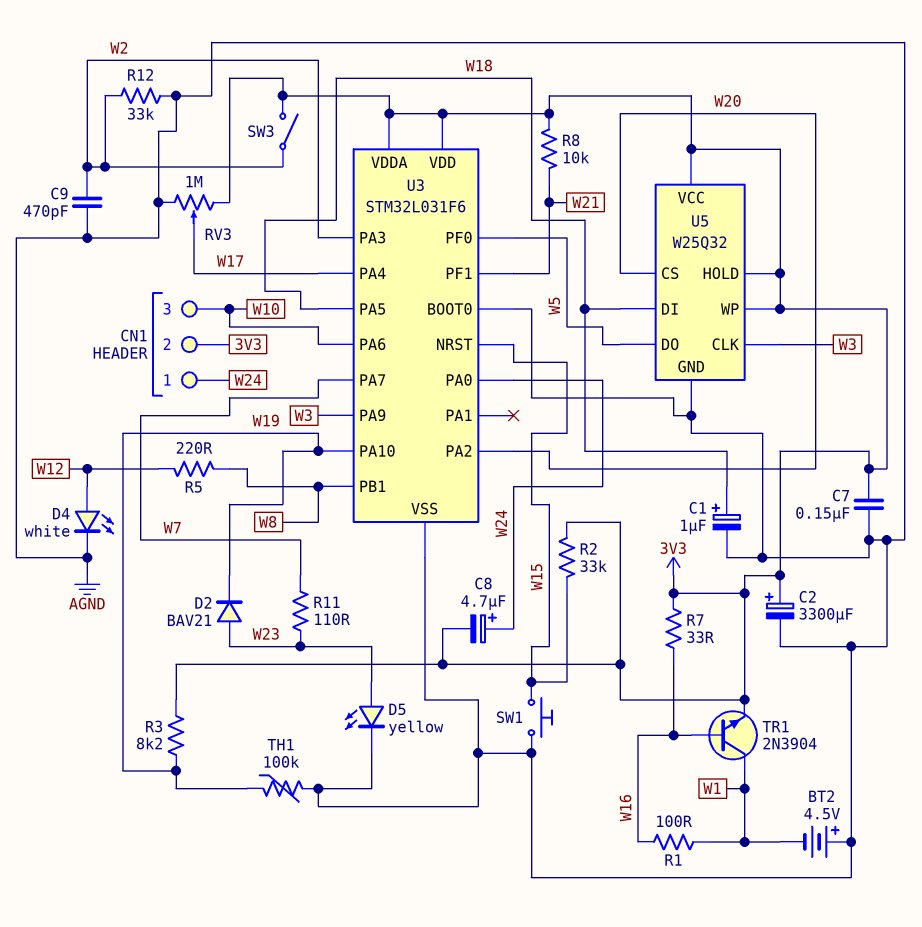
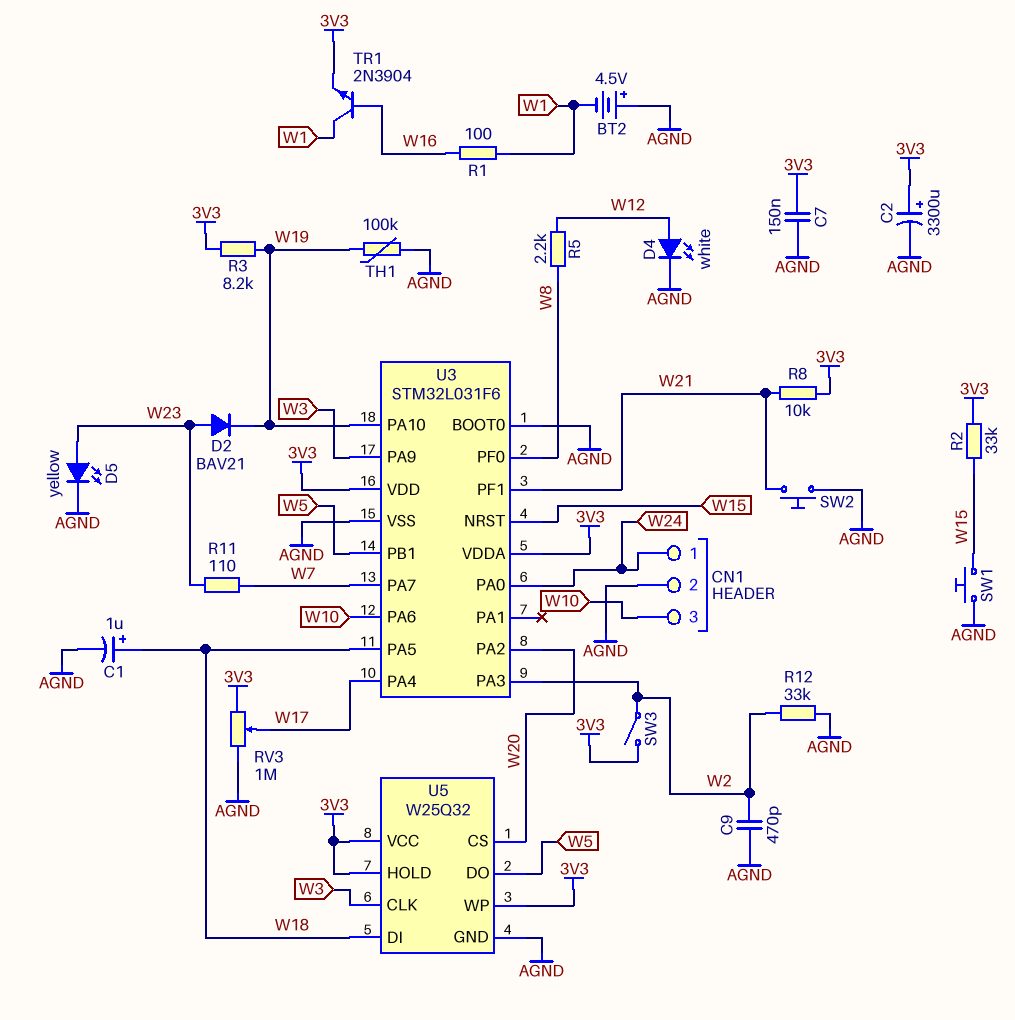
C8: 4.7uF (plus W24, minus 3V3) -> none
CN1 pin 2: 3V3 -> AGND
R5: 220 (W8, W12) -> 2.2k (W8, W12)
R7: 33 (3V3, W16) -> none
SW2: none -> button (AGND, W21)
U3 pin PB1: W8 -> W5
U3 pin PF0: W5 -> W8

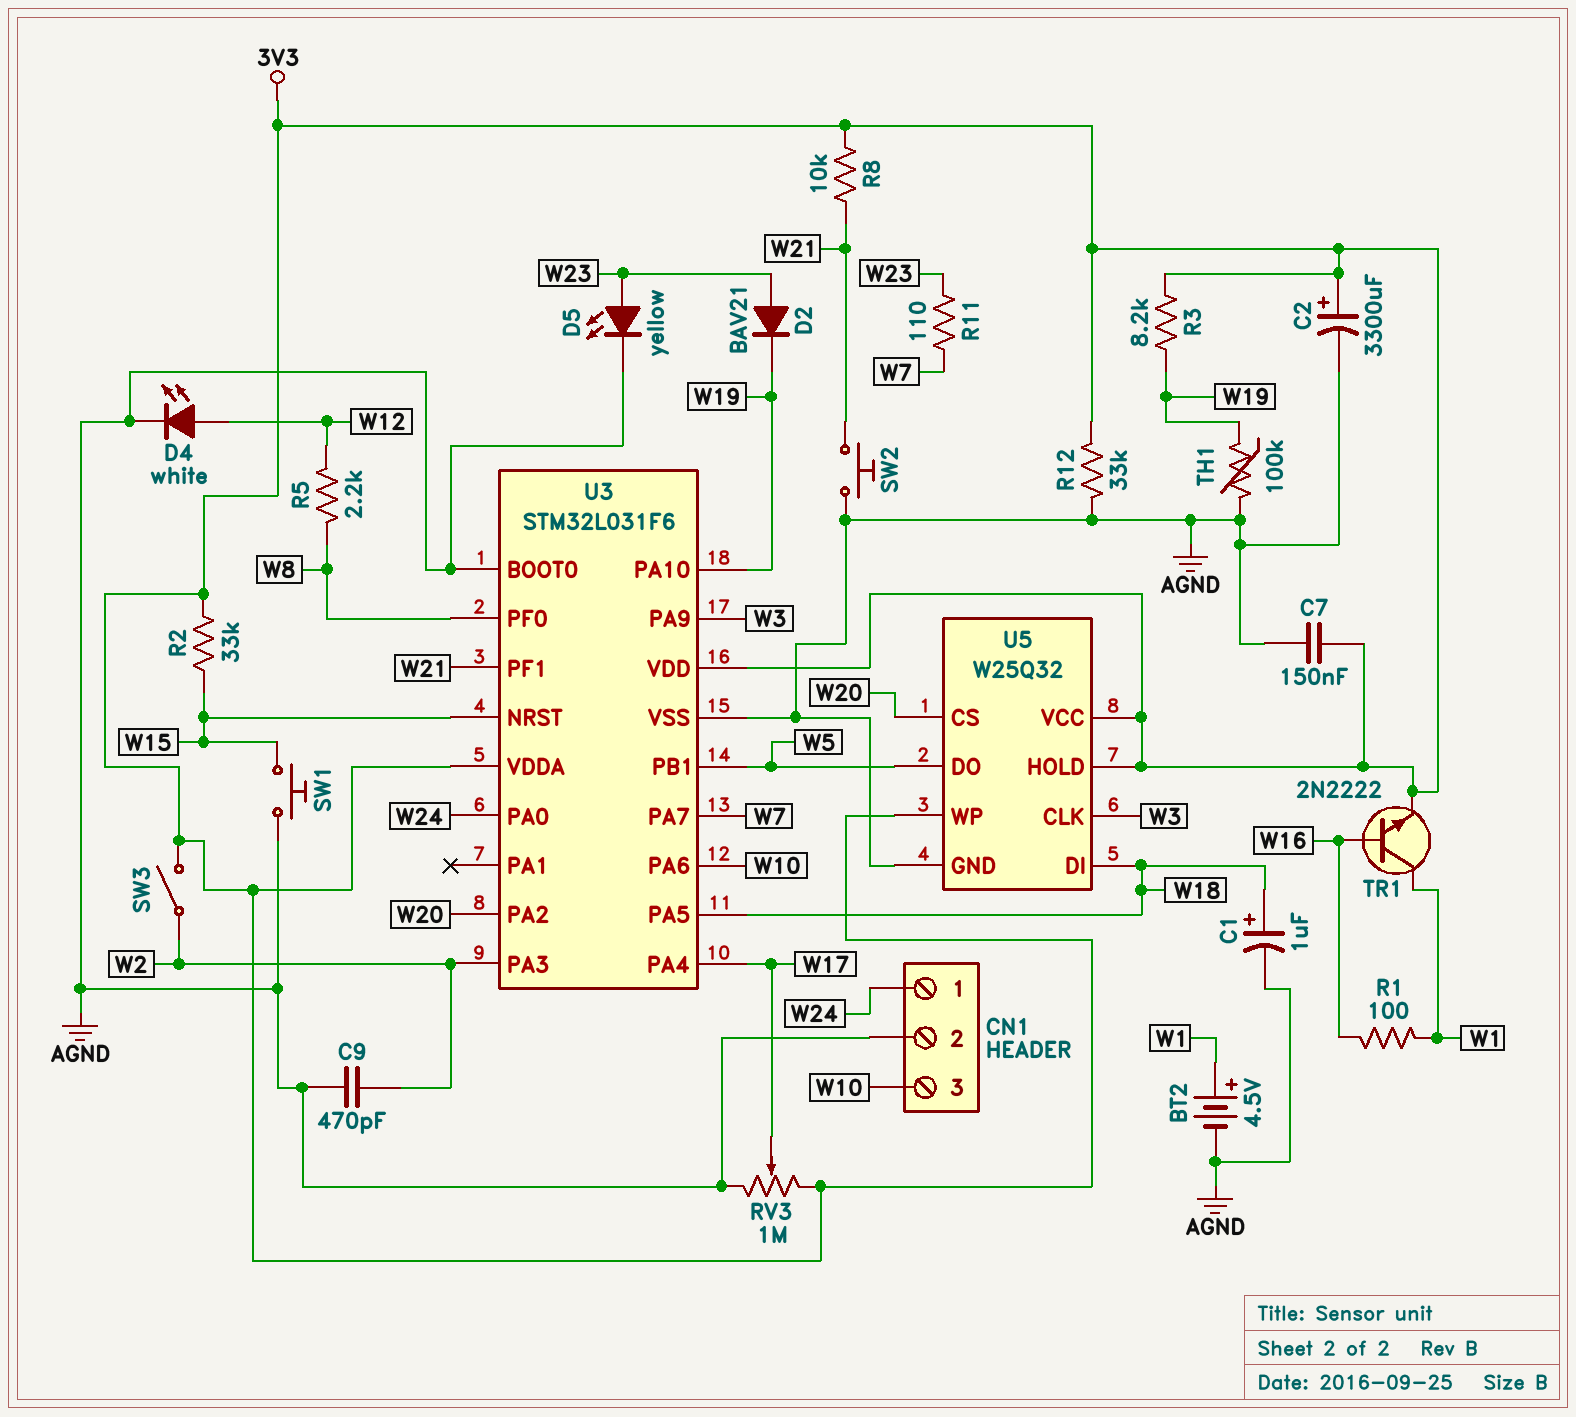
BT2: 4.5V (plus AGND, minus W1) -> 4.5V (plus W1, minus AGND)
R12: 33k (AGND, W2) -> 33k (3V3, AGND)
TR1: NPN 2N3904 (B W16, C W1, E 3V3) -> NPN 2N2222 (B W16, C W1, E 3V3)

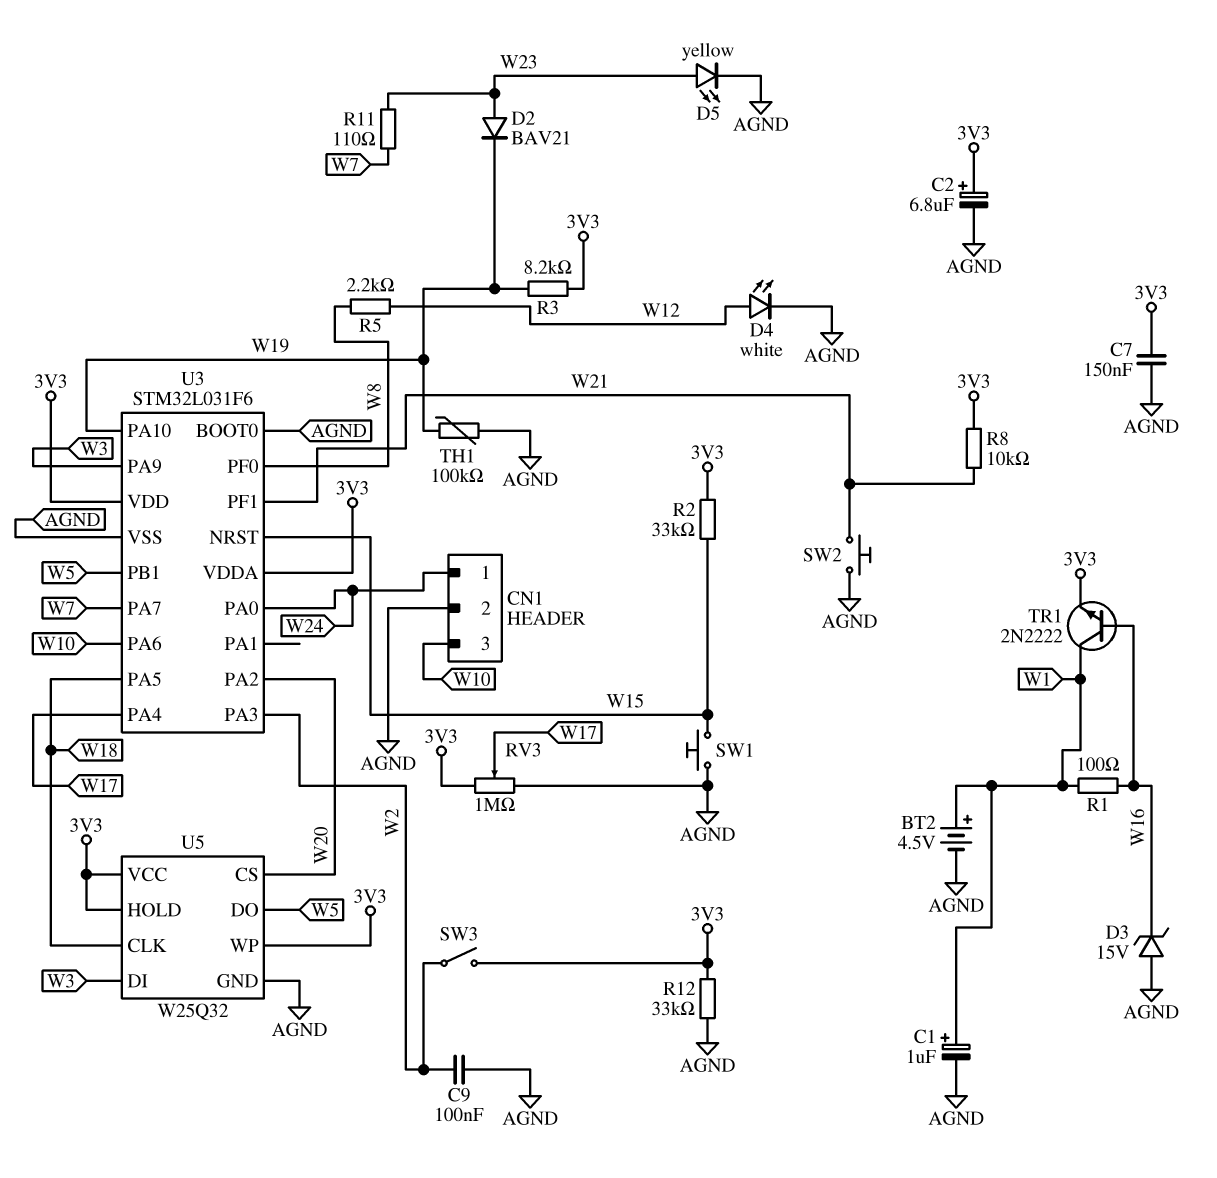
C1: 1uF (plus W18, minus AGND) -> 1uF (plus W1, minus AGND)
C2: 3300uF (plus 3V3, minus AGND) -> 6.8uF (plus 3V3, minus AGND)
C9: 470pF (AGND, W2) -> 100nF (AGND, W2)
D3: none -> zener 15V (A AGND, K W16)
U5 pin CLK: W3 -> W18
U5 pin DI: W18 -> W3

